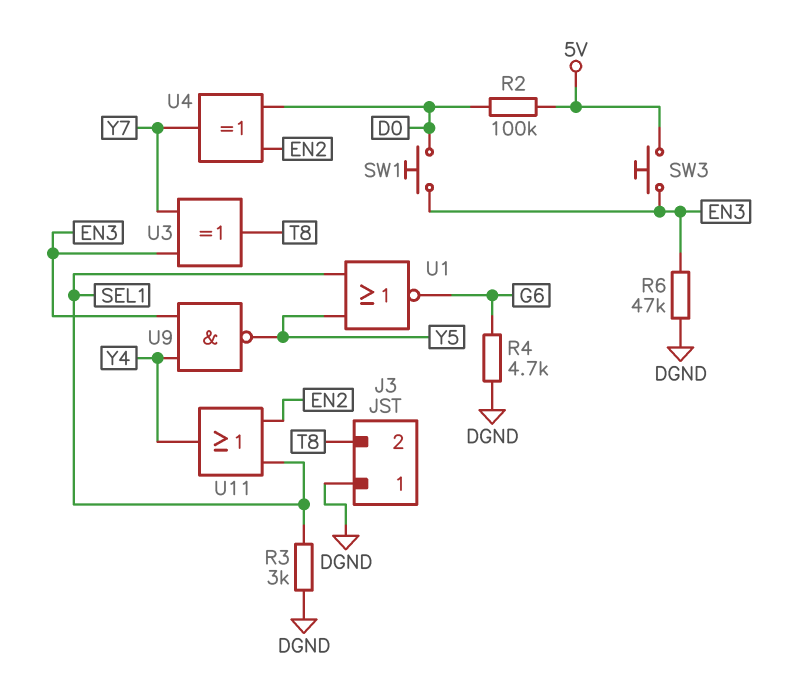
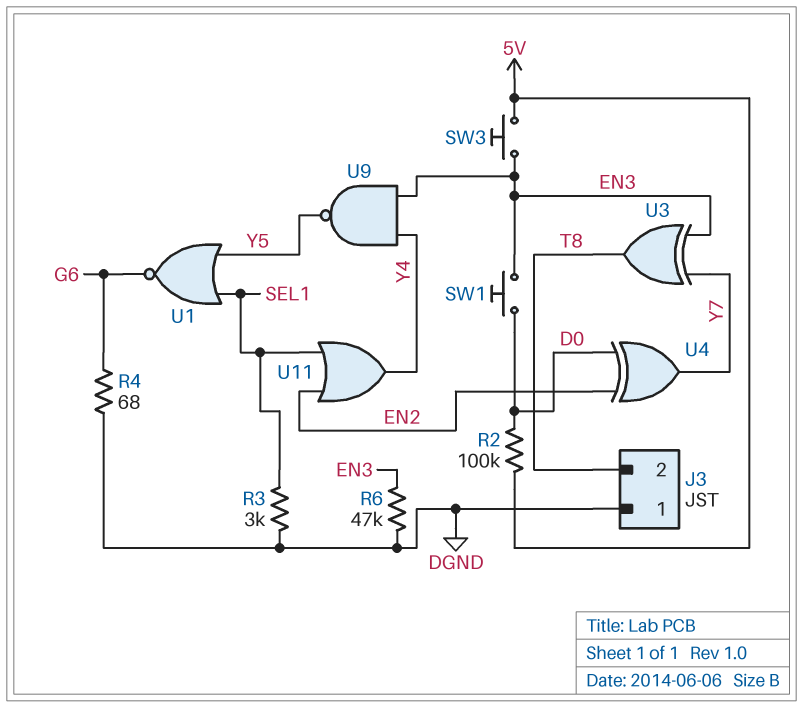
R4: 4.7k (DGND, G6) -> 68 (DGND, G6)

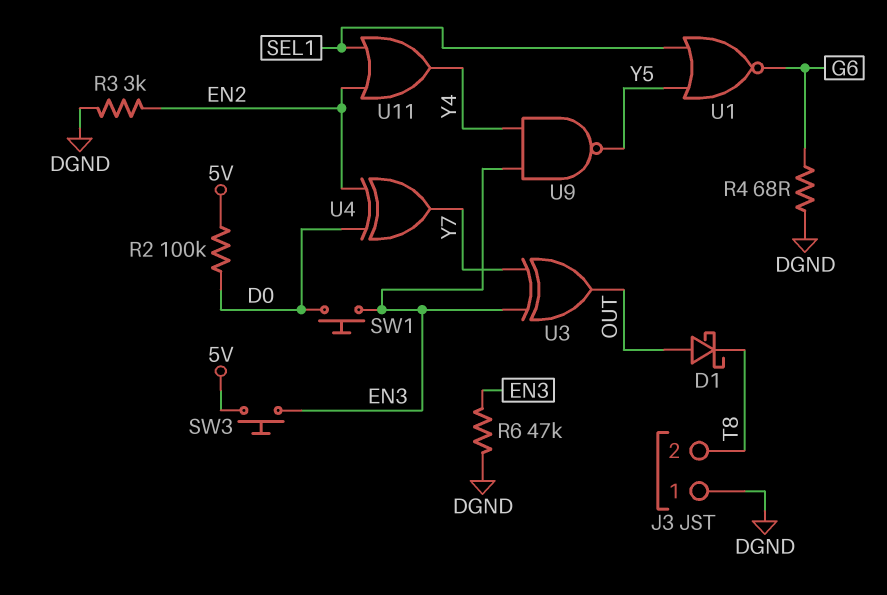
D1: none -> schottky (A OUT, K T8)
R3: 3k (DGND, SEL1) -> 3k (DGND, EN2)
U3: XOR (in EN3, in Y7, out T8) -> XOR (in EN3, in Y7, out OUT)

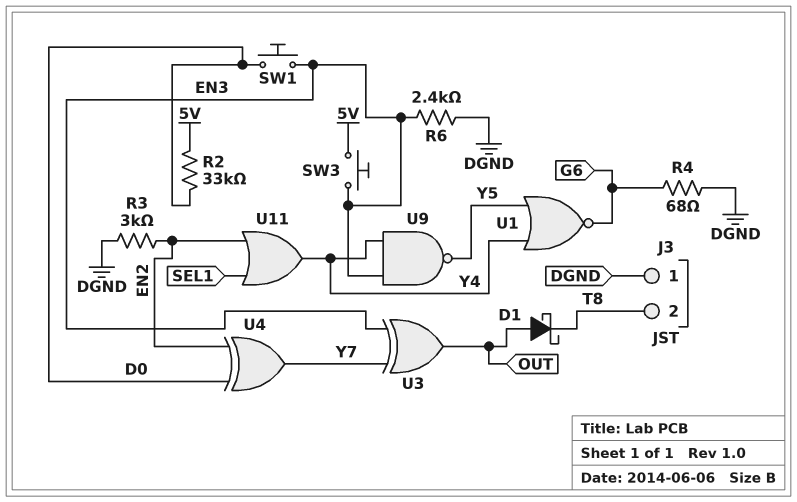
R2: 100k (5V, D0) -> 33k (5V, D0)
R6: 47k (DGND, EN3) -> 2.4k (DGND, EN3)
U1: NOR (in SEL1, in Y5, out G6) -> NOR (in Y4, in Y5, out G6)

